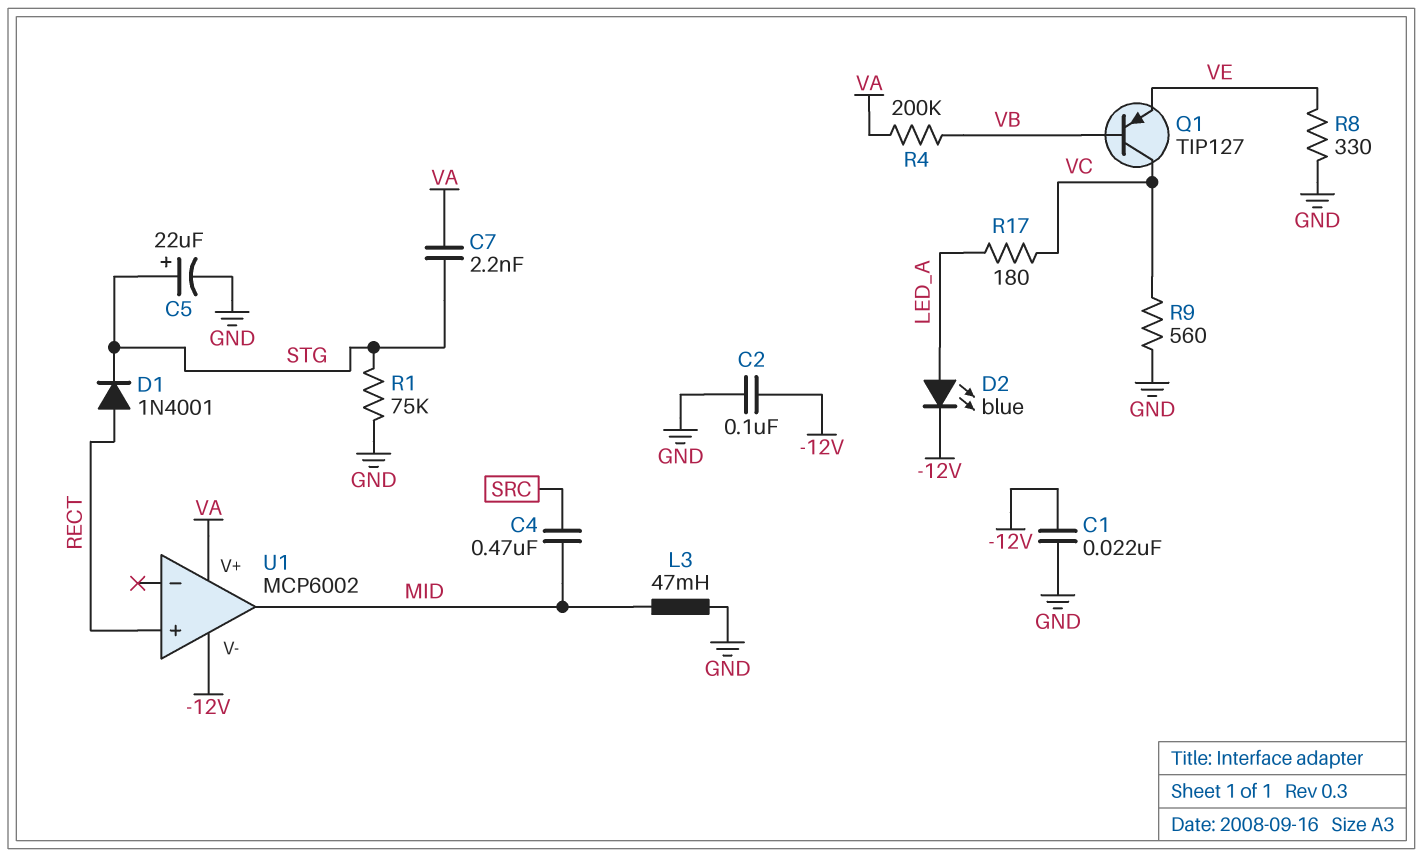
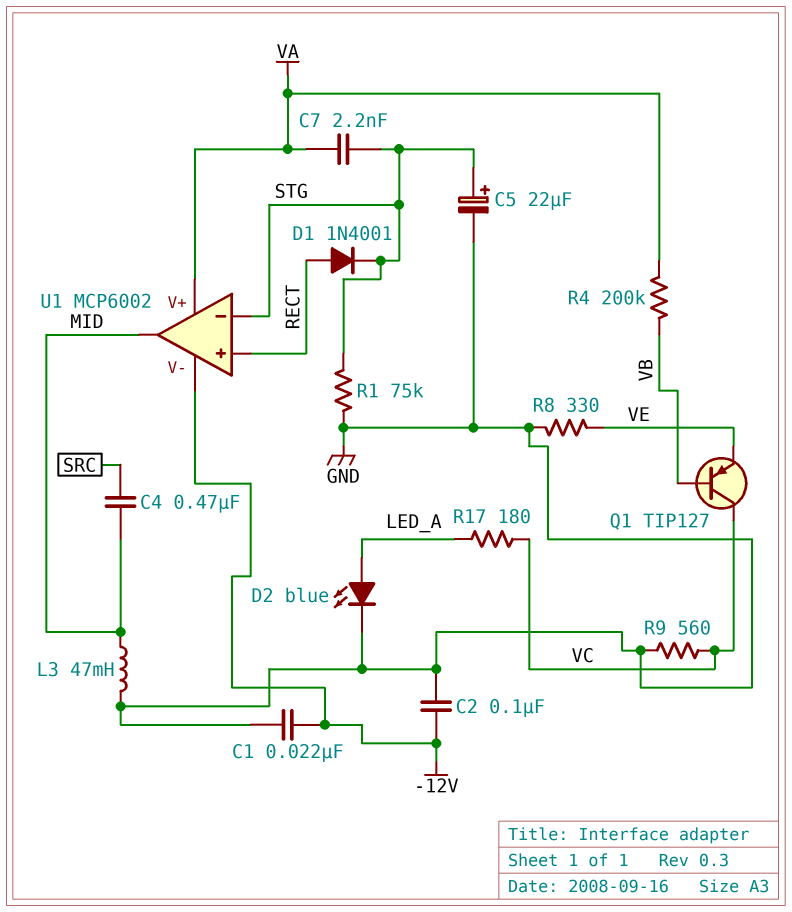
D2: LED blue (A LED_A, K -12V) -> LED blue (A LED_A, K GND)
U1 pin in-: none -> STG

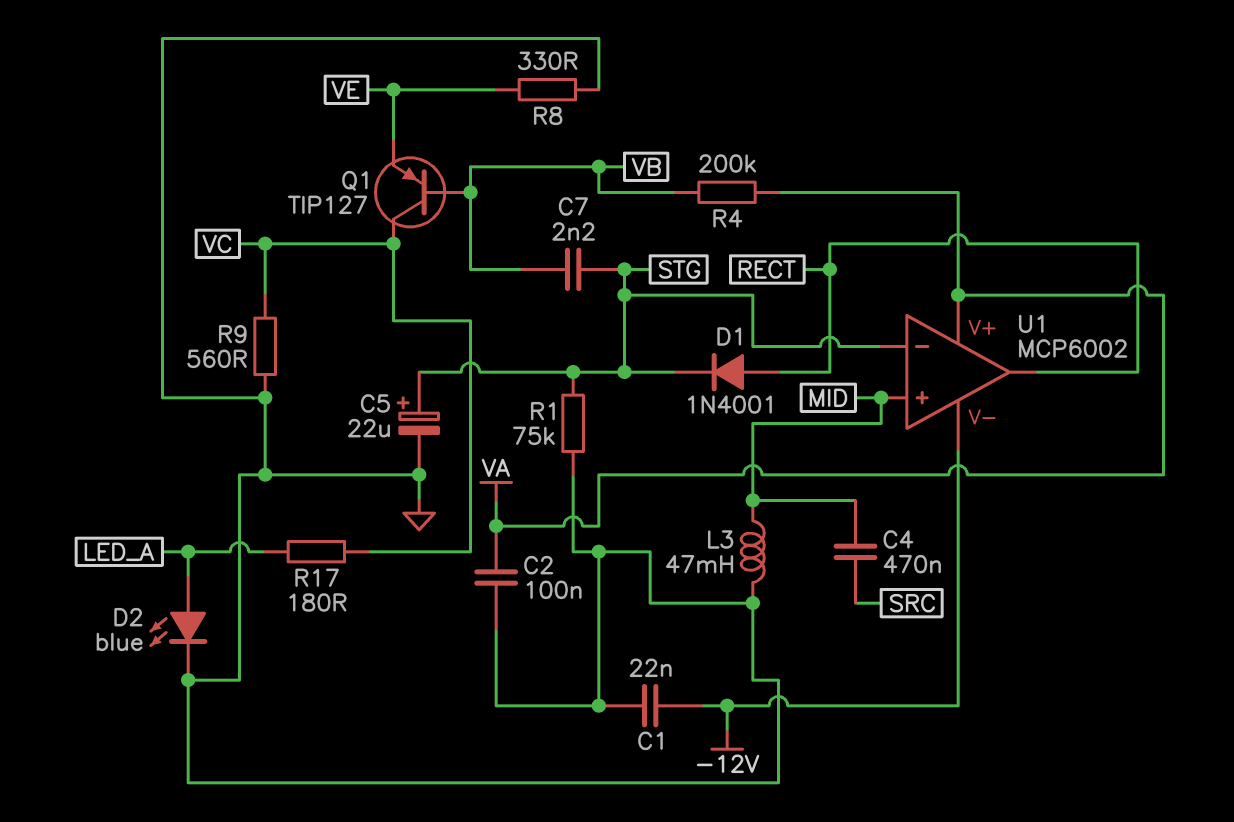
C2: 100nF (-12V, GND) -> 100nF (GND, VA)
C7: 2.2nF (STG, VA) -> 2.2nF (STG, VB)
U1 pin in+: RECT -> MID
U1 pin out: MID -> RECT

